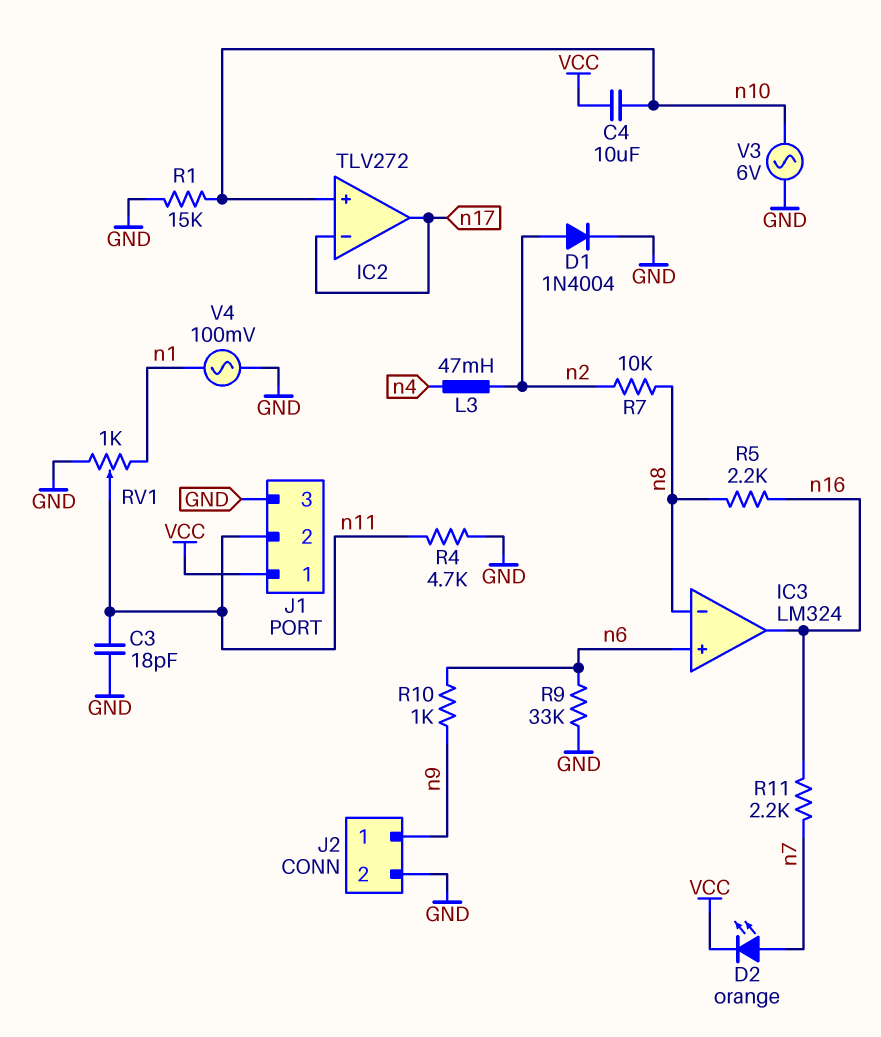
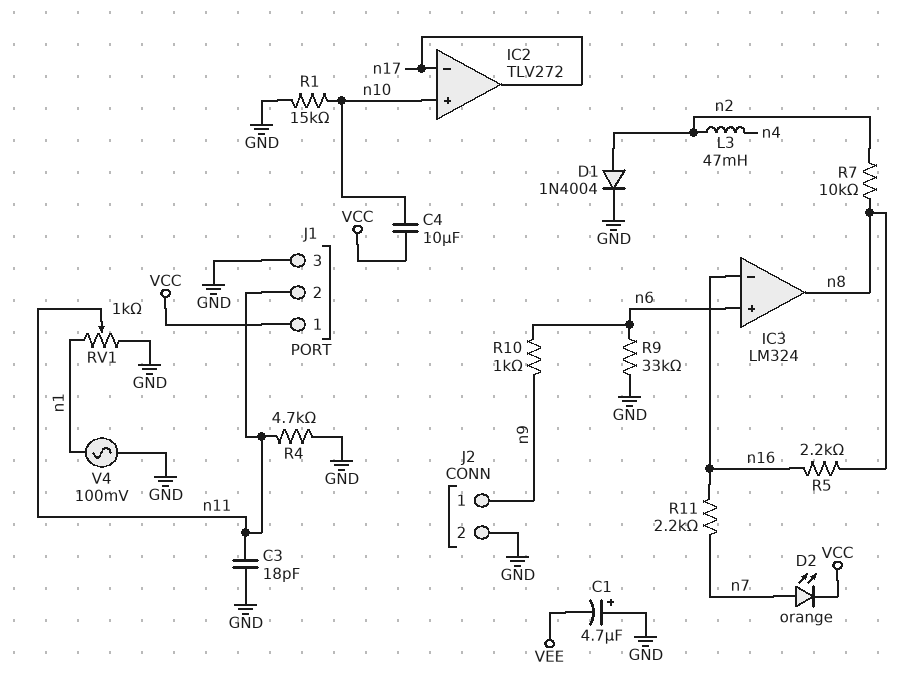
C1: none -> 4.7uF (plus GND, minus VEE)
IC3 pin in-: n8 -> n16
IC3 pin out: n16 -> n8
V3: AC 6V (GND, n10) -> none

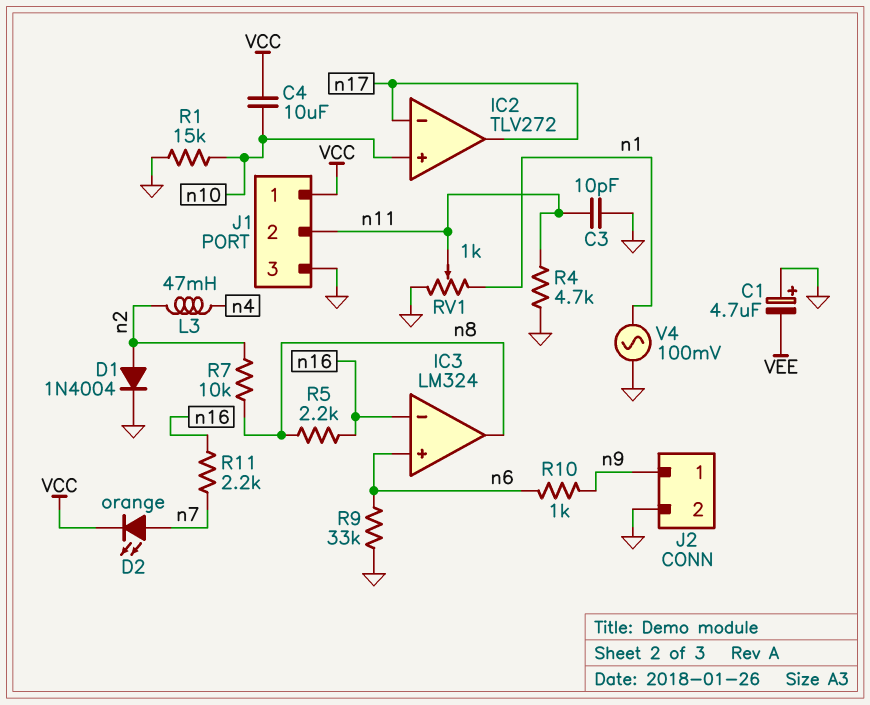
C3: 18pF (GND, n11) -> 10pF (GND, n11)

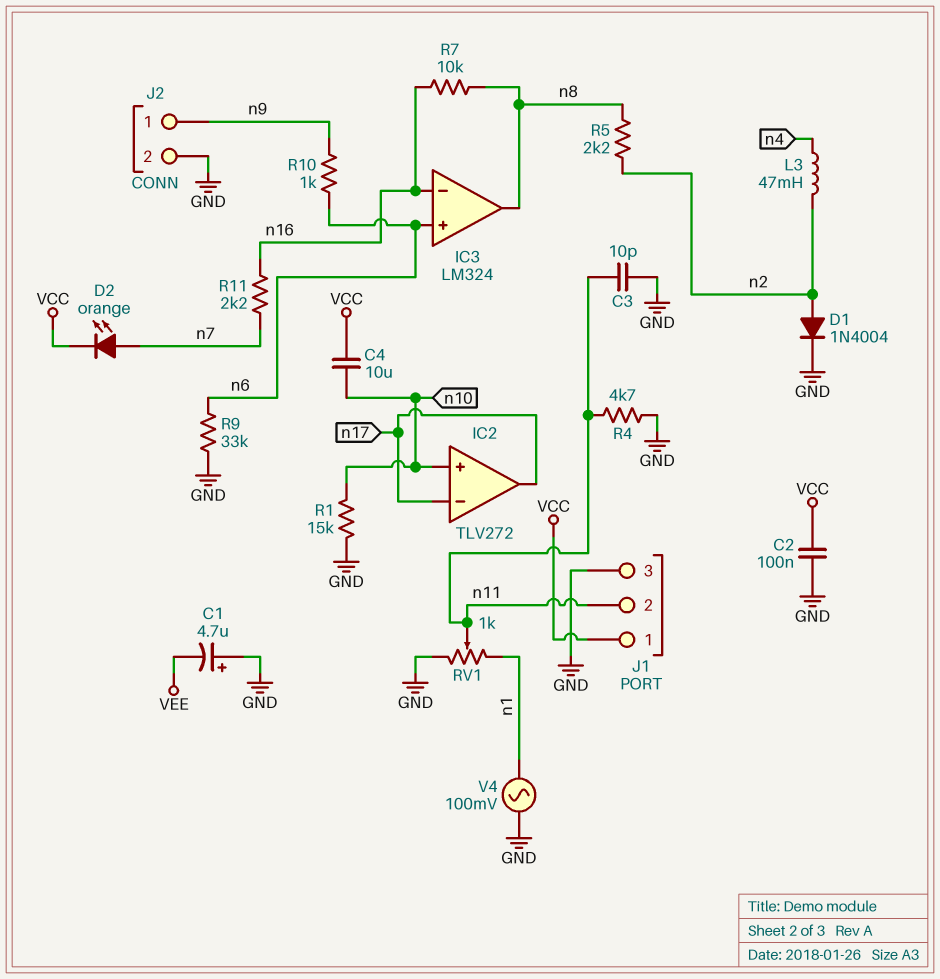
C2: none -> 100nF (GND, VCC)
R5: 2.2k (n8, n16) -> 2.2k (n2, n8)
R7: 10k (n2, n8) -> 10k (n8, n16)

